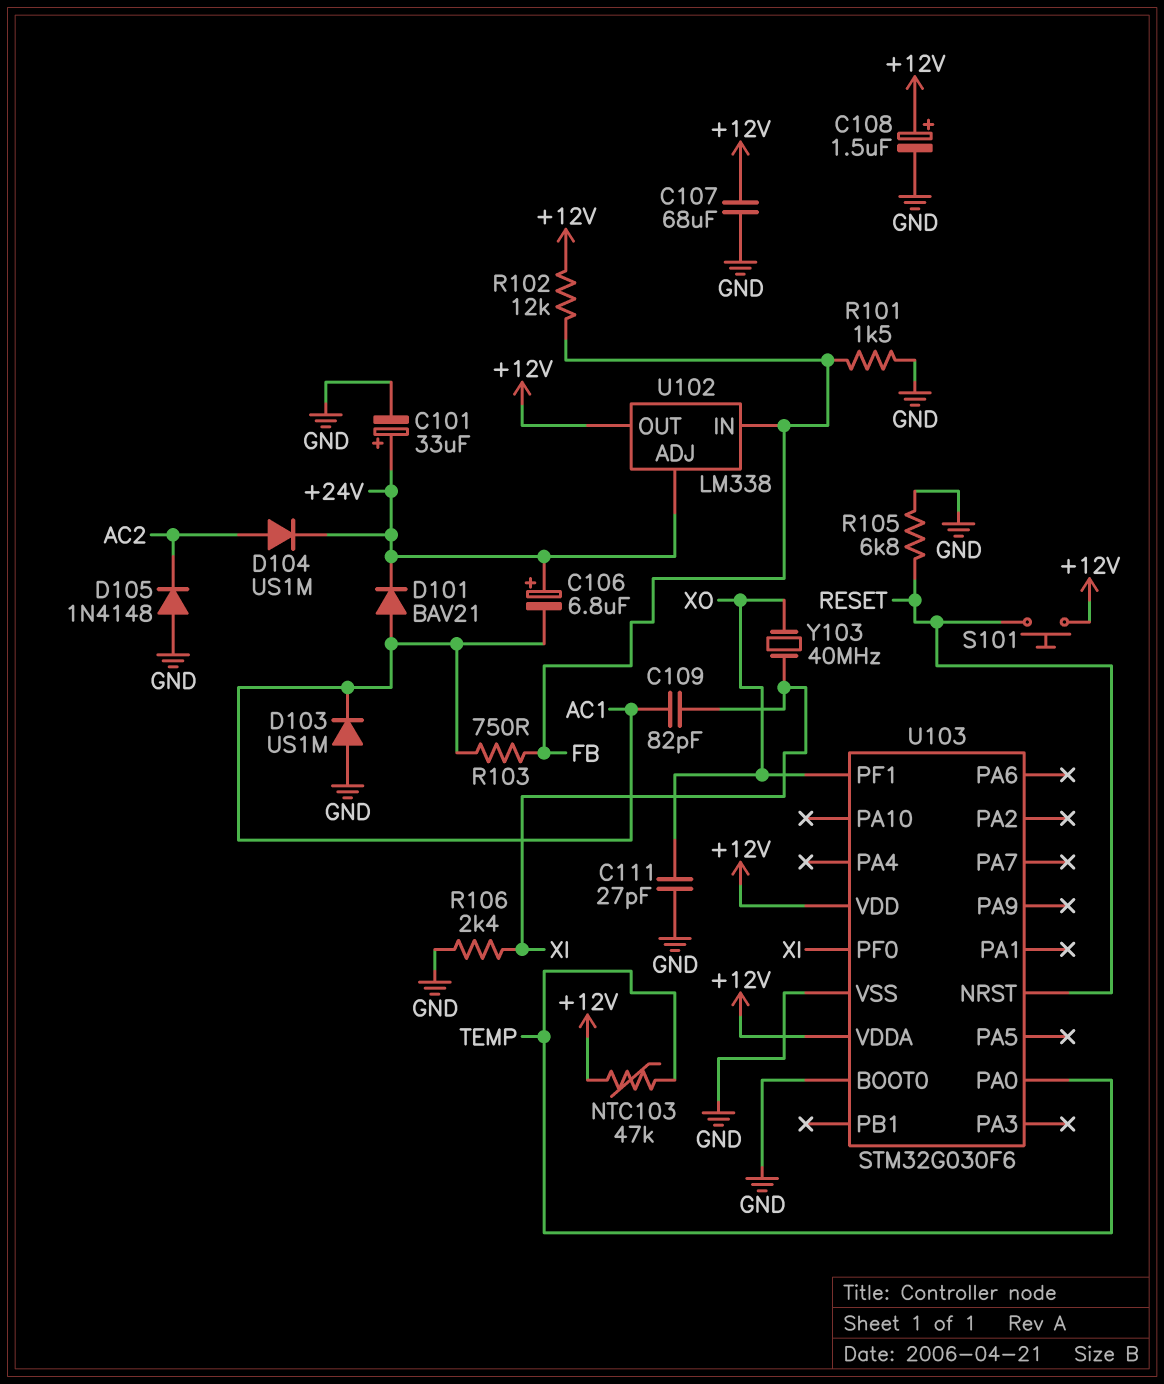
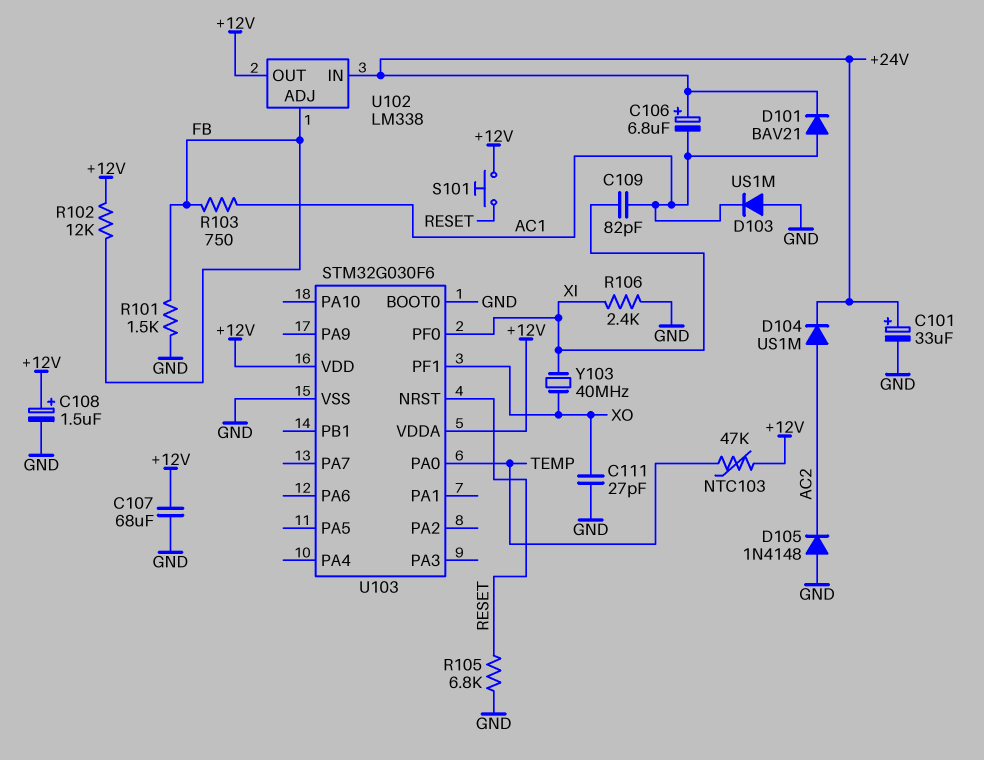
U102 pin ADJ: +24V -> FB
U102 pin IN: FB -> +24V

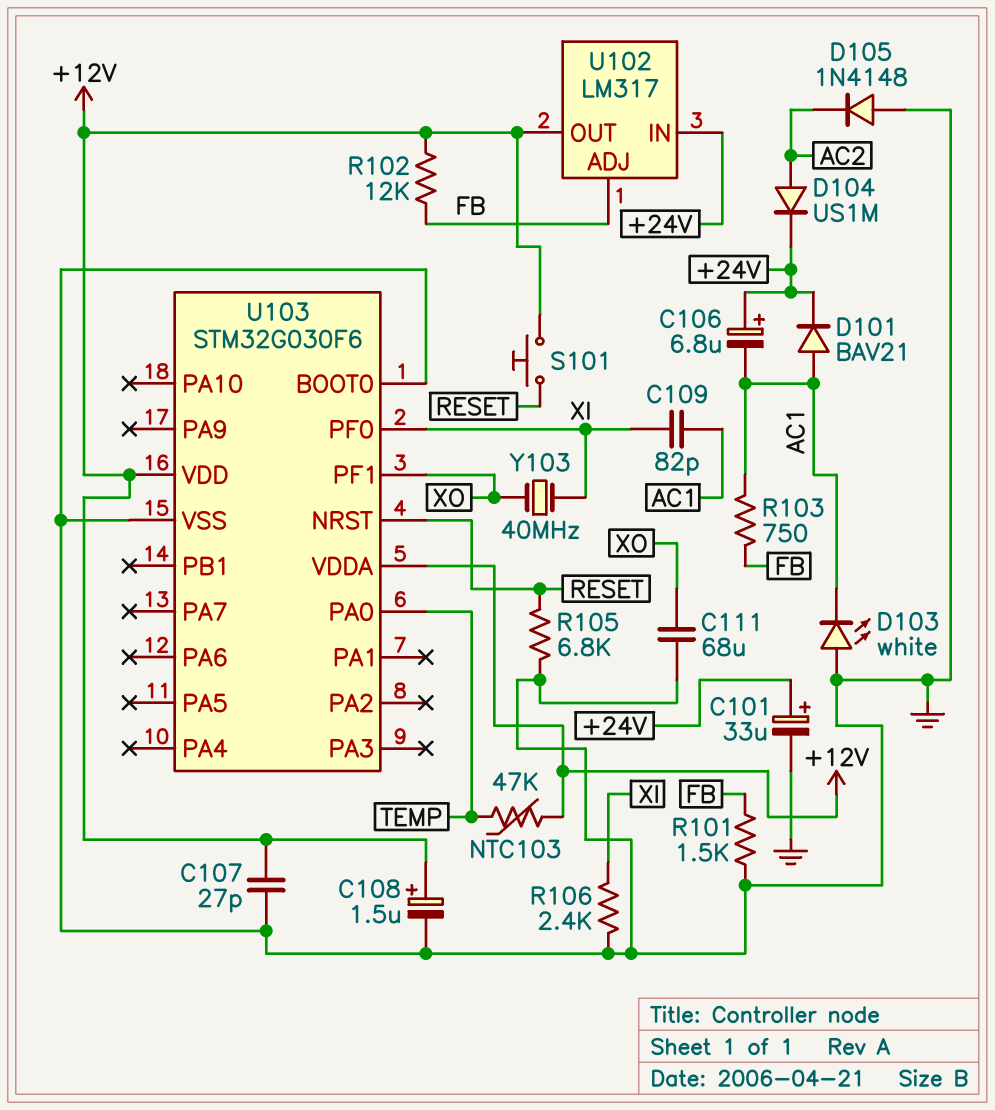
C107: 68uF (+12V, GND) -> 27pF (+12V, GND)
C111: 27pF (GND, XO) -> 68uF (GND, XO)
D103: diode US1M (A GND, K AC1) -> LED white (A GND, K AC1)
U102: LM338 -> LM317

